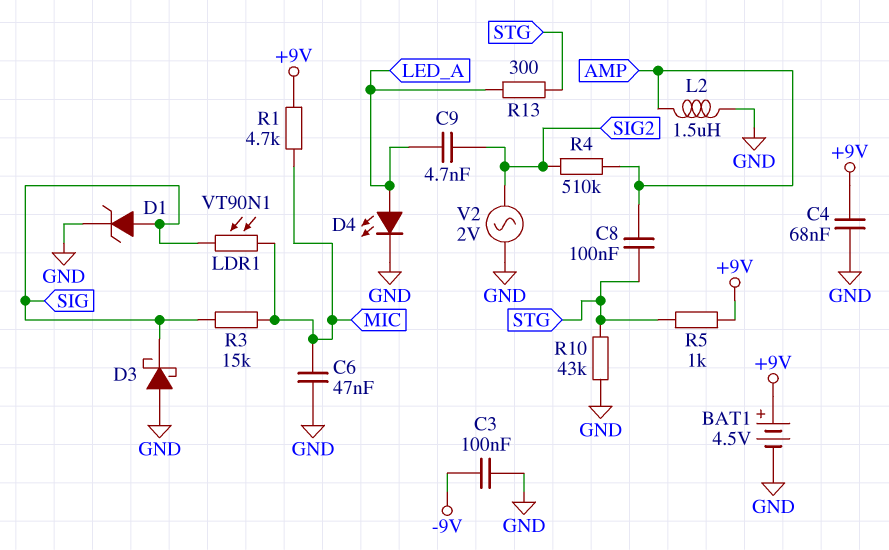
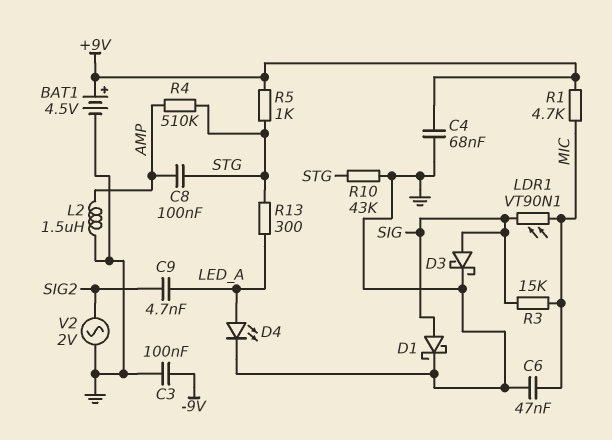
D1: zener (A SIG, K GND) -> schottky (A SIG, K GND)
D3: schottky (A GND, K SIG) -> schottky (A SIG, K GND)
R4: 510k (AMP, SIG2) -> 510k (AMP, STG)

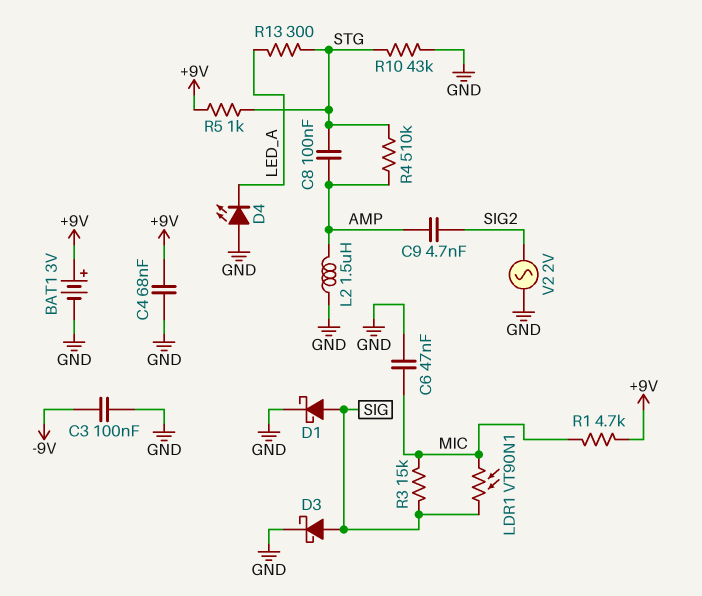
BAT1: 4.5V (plus +9V, minus GND) -> 3V (plus +9V, minus GND)
C9: 4.7nF (LED_A, SIG2) -> 4.7nF (AMP, SIG2)
D4: LED (A LED_A, K GND) -> LED (A GND, K LED_A)

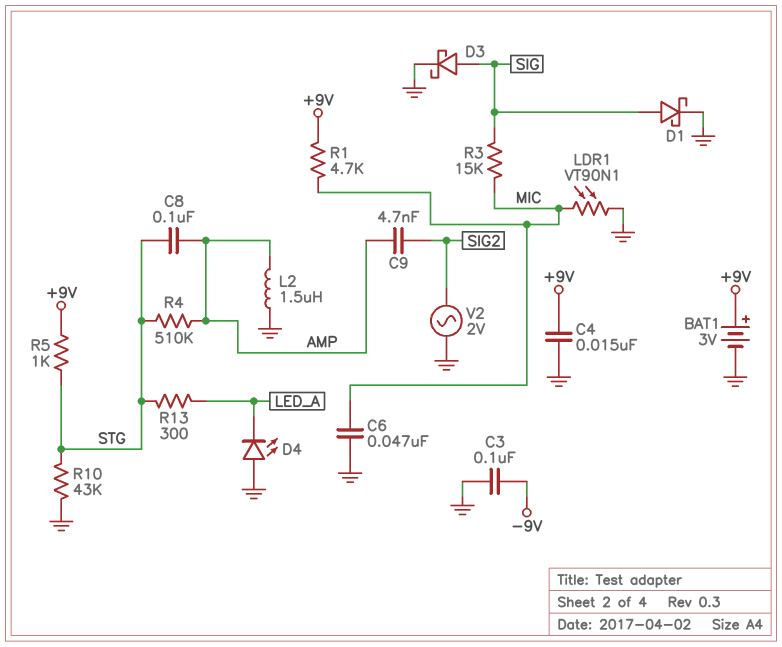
C4: 68nF (+9V, GND) -> 15nF (+9V, GND)
LDR1: VT90N1 (MIC, SIG) -> VT90N1 (GND, MIC)

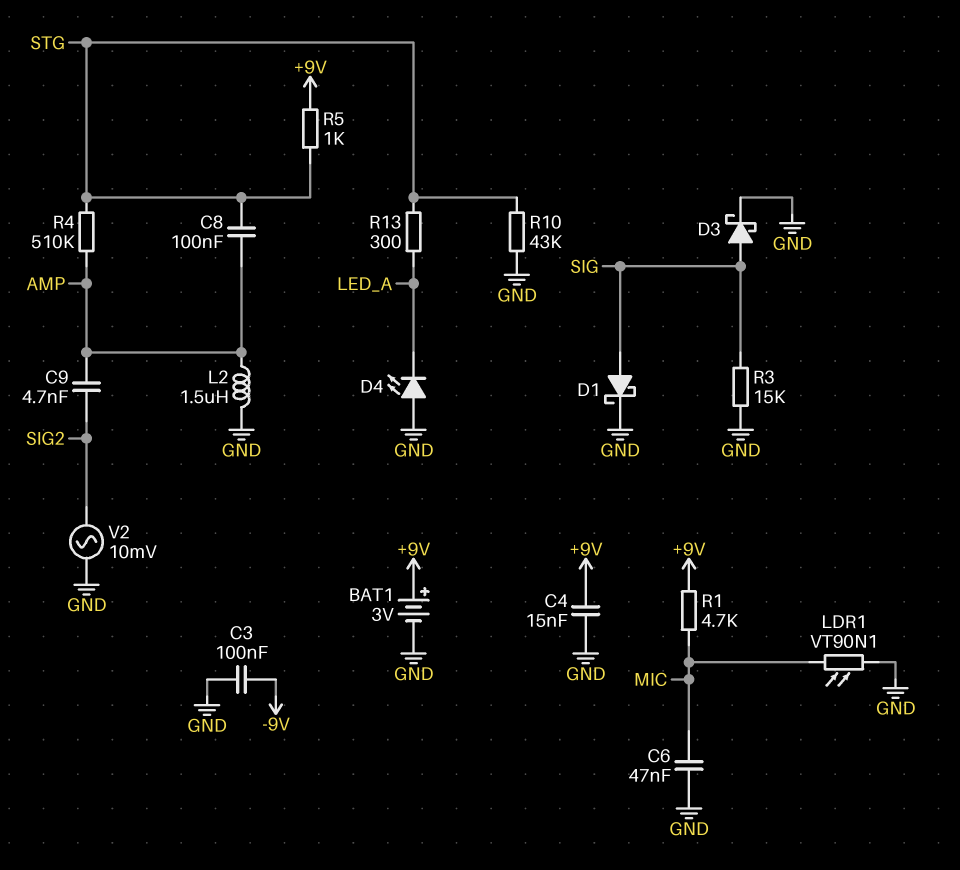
R3: 15k (MIC, SIG) -> 15k (GND, SIG)
V2: AC 2V (GND, SIG2) -> AC 10mV (GND, SIG2)

